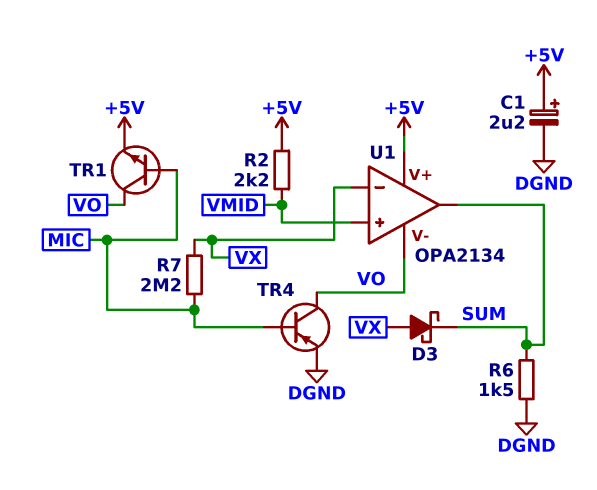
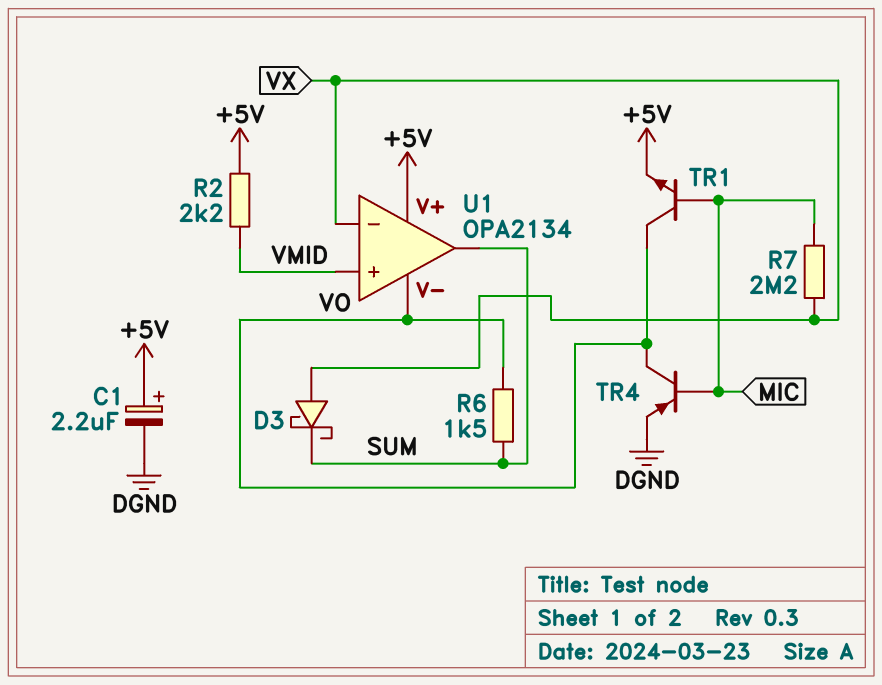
R6: 1.5k (DGND, SUM) -> 1.5k (SUM, VO)

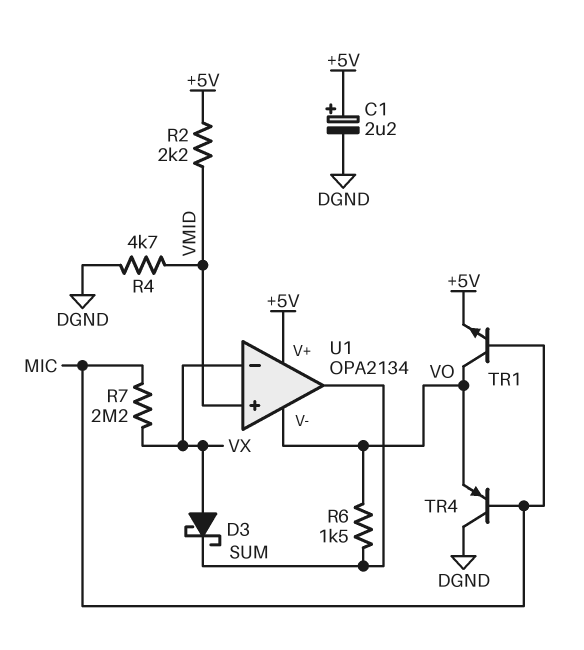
R4: none -> 4.7k (DGND, VMID)
TR4: PNP (B MIC, C VO, E DGND) -> PNP (B MIC, C DGND, E VO)

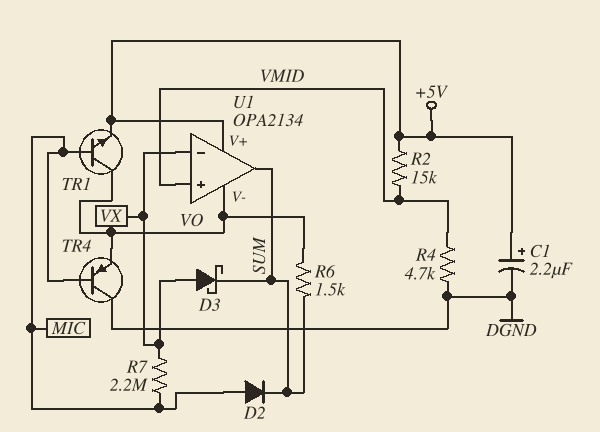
D2: none -> diode (A MIC, K SUM)
R2: 2.2k (+5V, VMID) -> 15k (+5V, VMID)

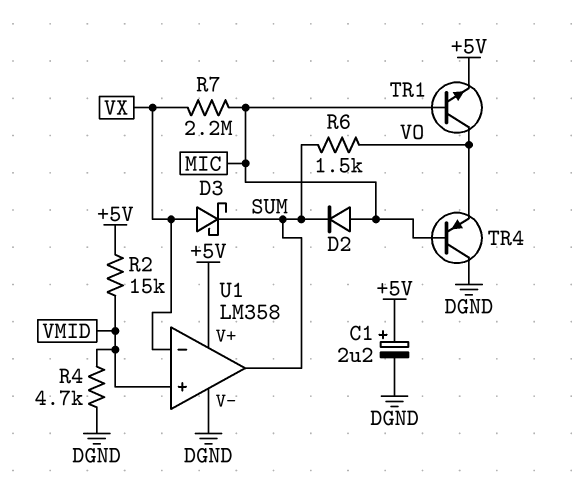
U1: OPA2134 -> LM358
U1 pin V-: VO -> DGND

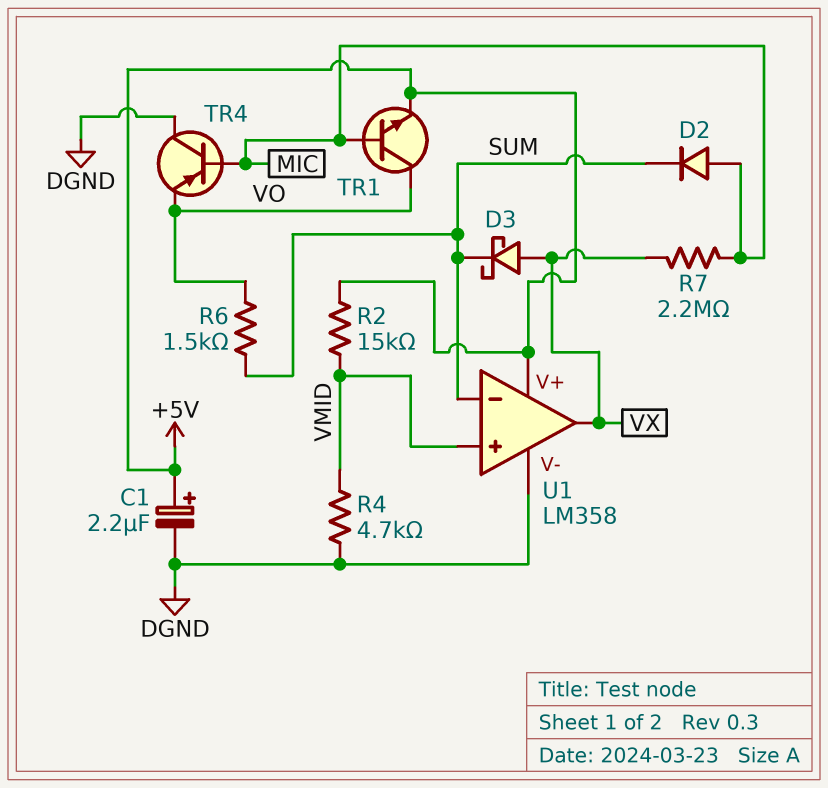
U1 pin in-: VX -> SUM
U1 pin out: SUM -> VX

